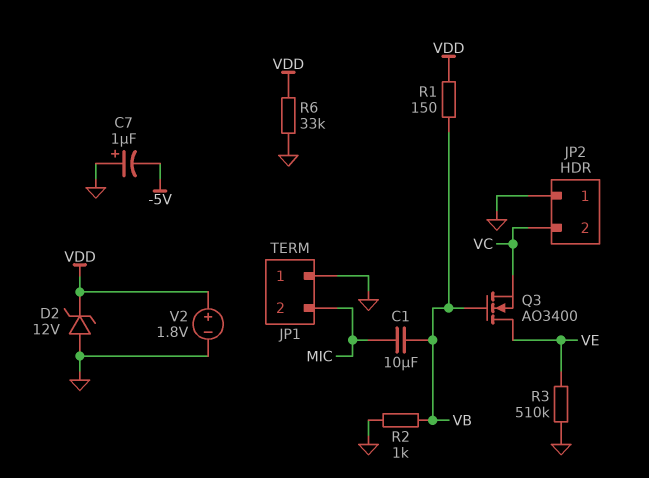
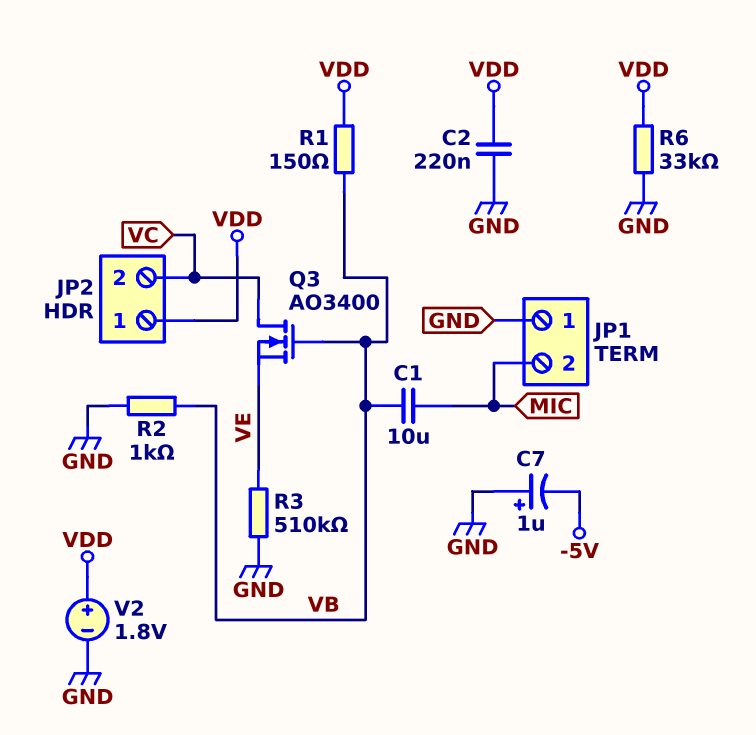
C2: none -> 220nF (GND, VDD)
D2: zener 12V (A GND, K VDD) -> none
JP2 pin 1: GND -> VDD
Q3: NMOS AO3400 (G VB, D VE, S VC) -> NMOS AO3400 (G VB, D VC, S VE)

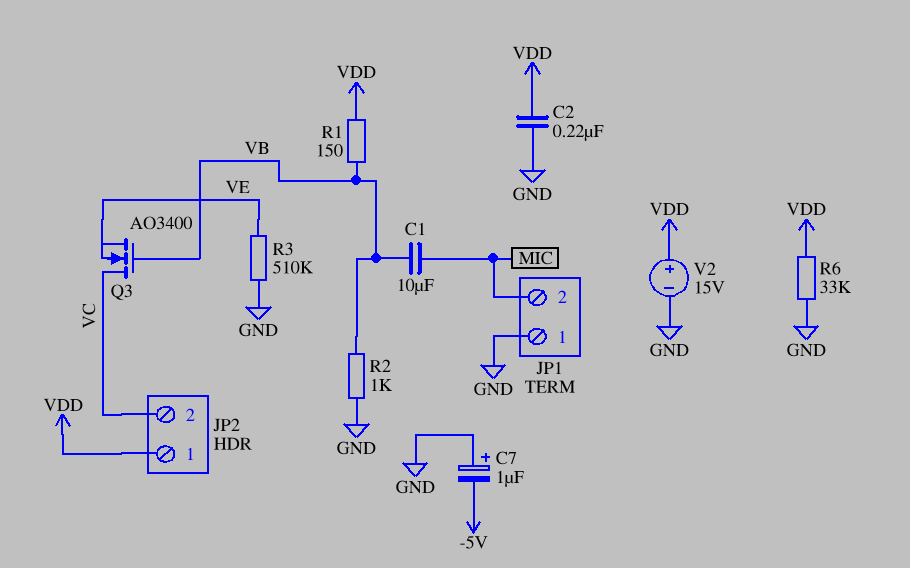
V2: 1.8V (plus VDD, minus GND) -> 15V (plus VDD, minus GND)

